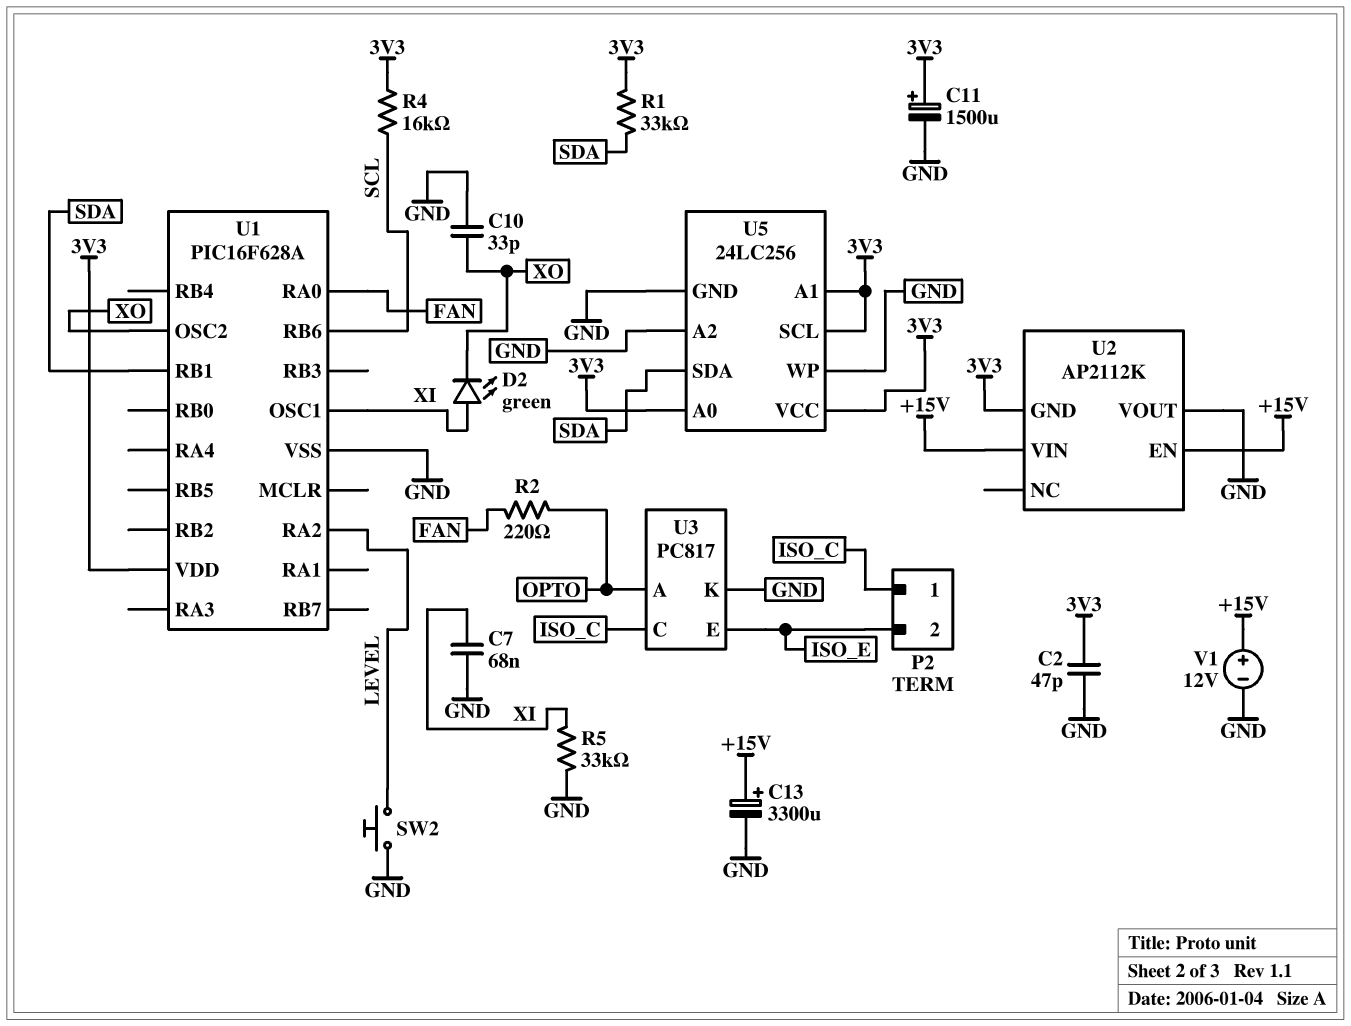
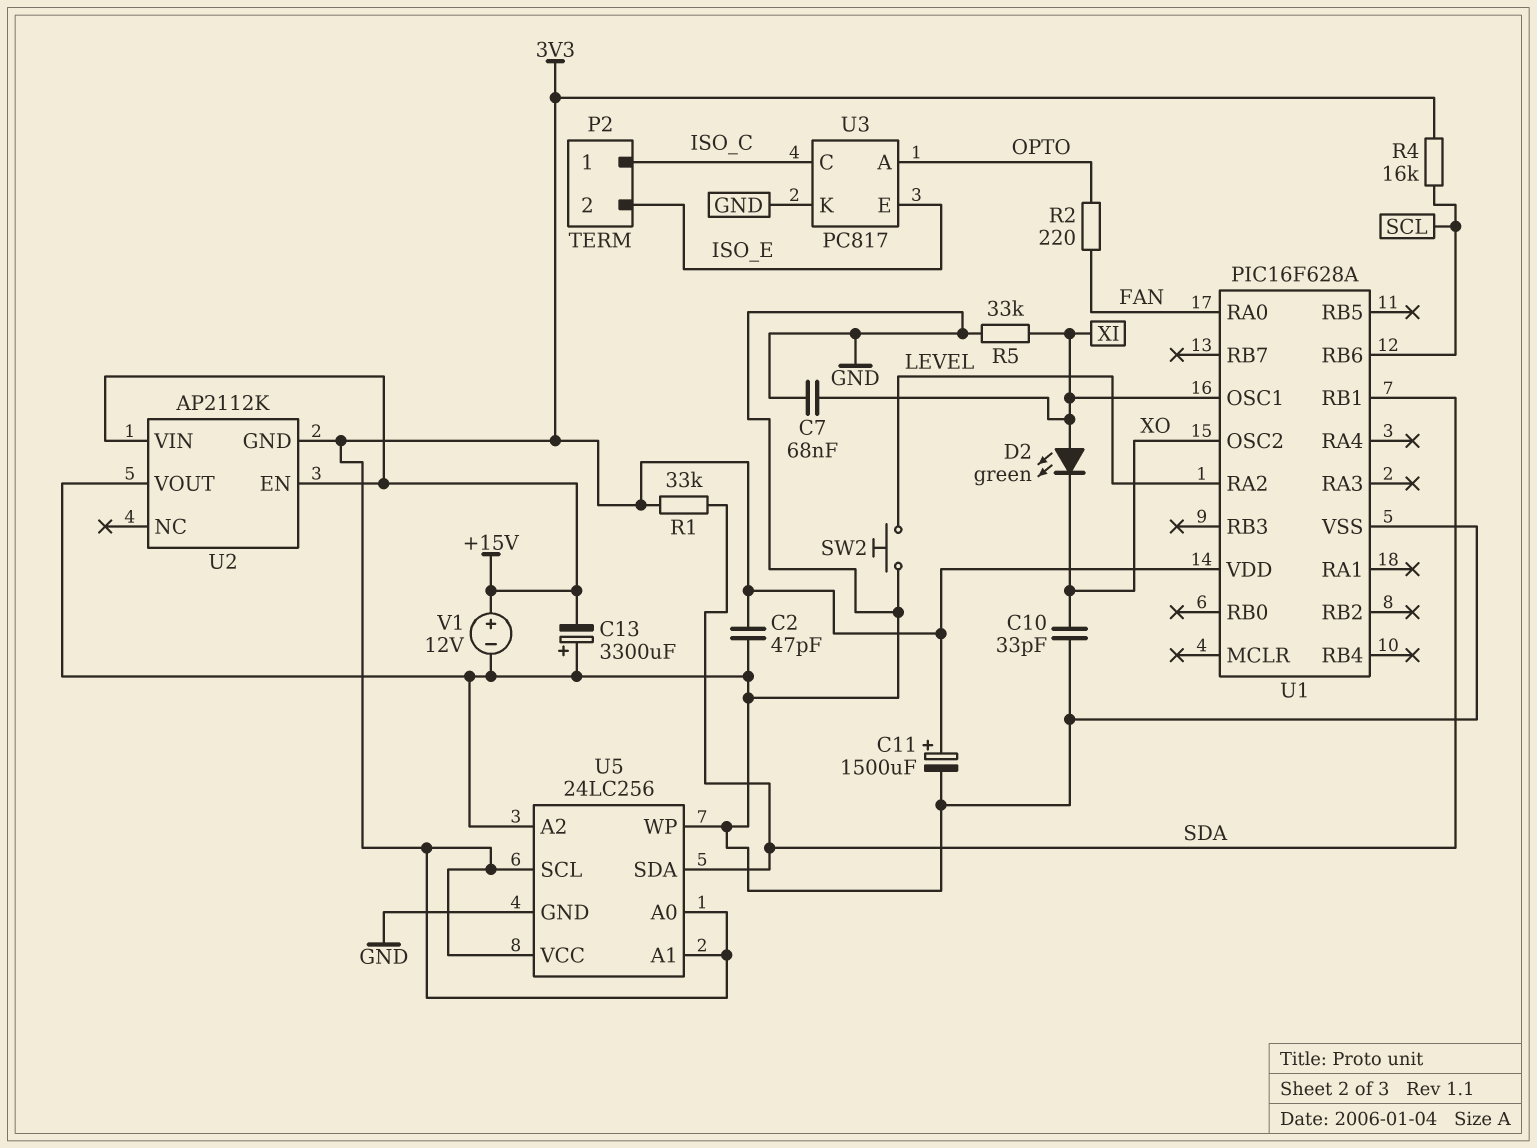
C13: 3300uF (plus +15V, minus GND) -> 3300uF (plus GND, minus +15V)

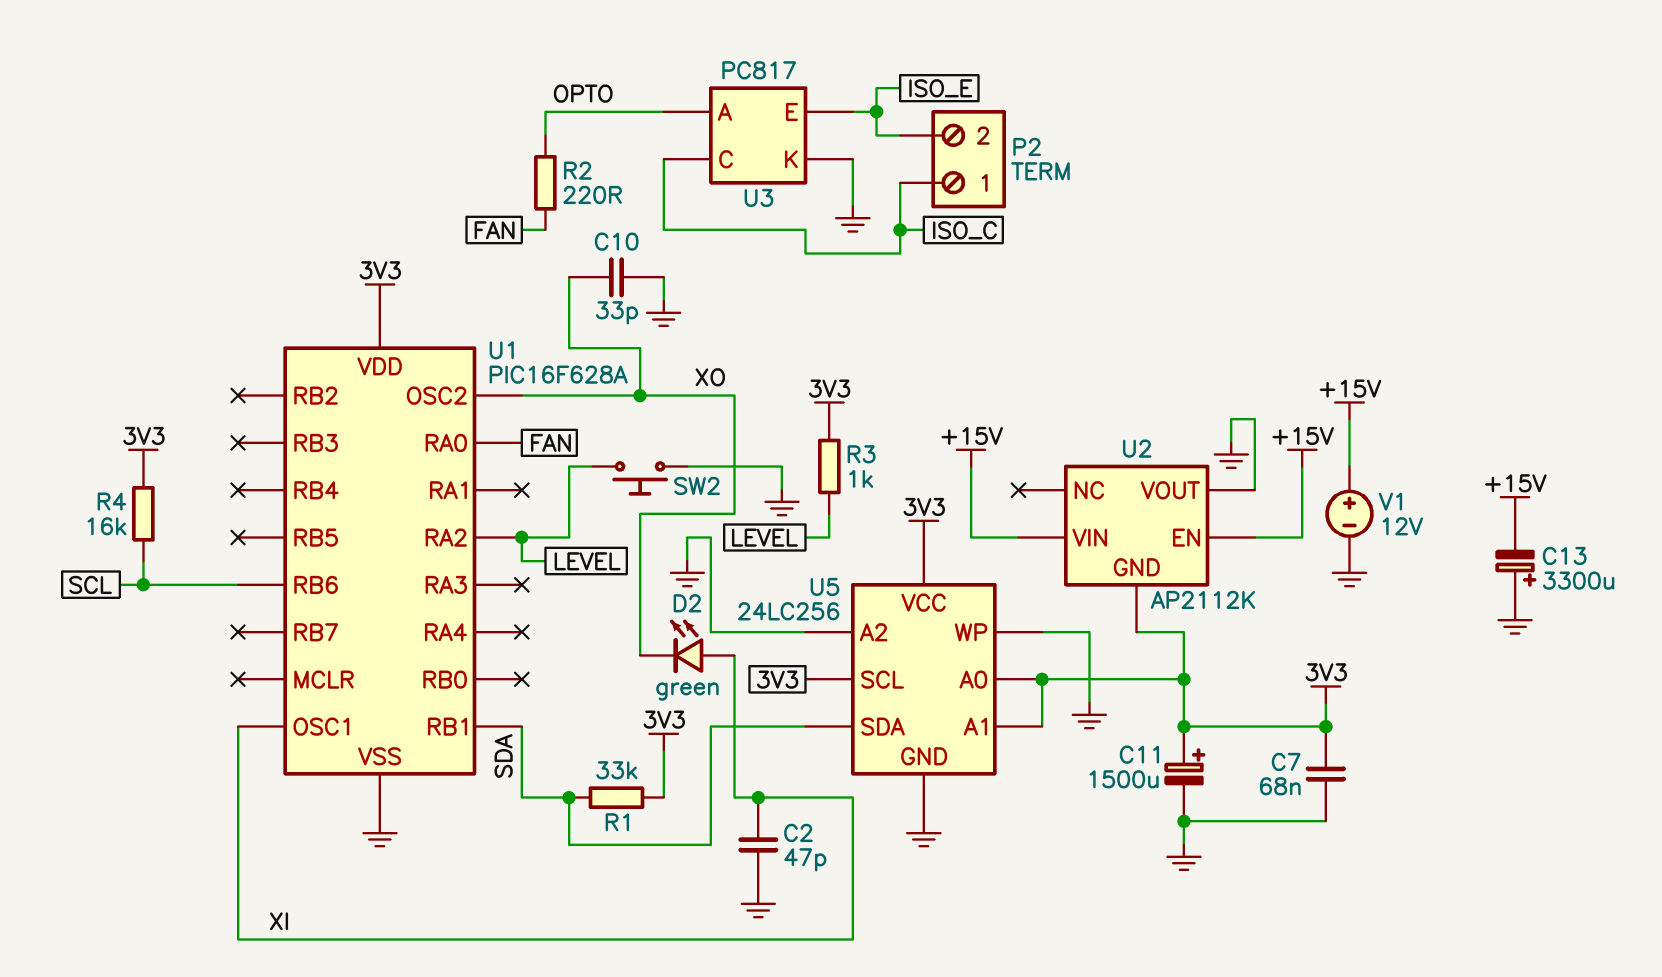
C2: 47pF (3V3, GND) -> 47pF (GND, XI)
C7: 68nF (GND, XI) -> 68nF (3V3, GND)
R3: none -> 1k (3V3, LEVEL)
R5: 33k (GND, XI) -> none

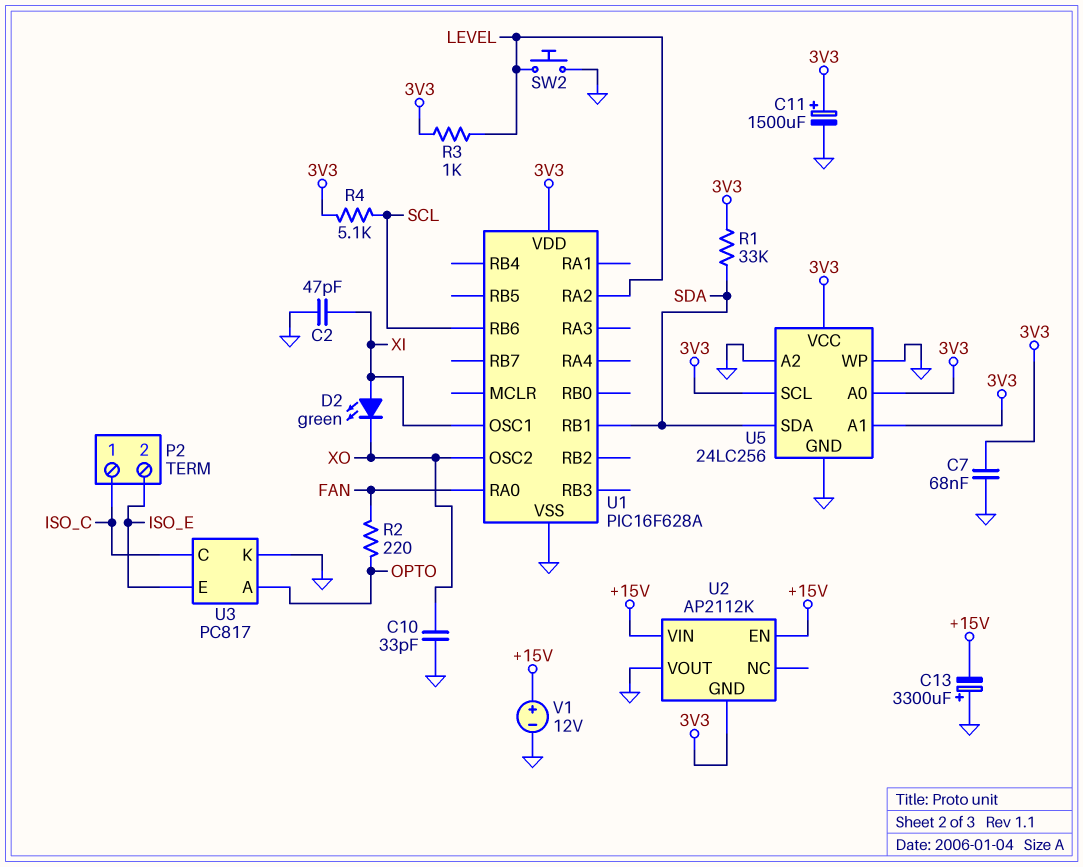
R4: 16k (3V3, SCL) -> 5.1k (3V3, SCL)

